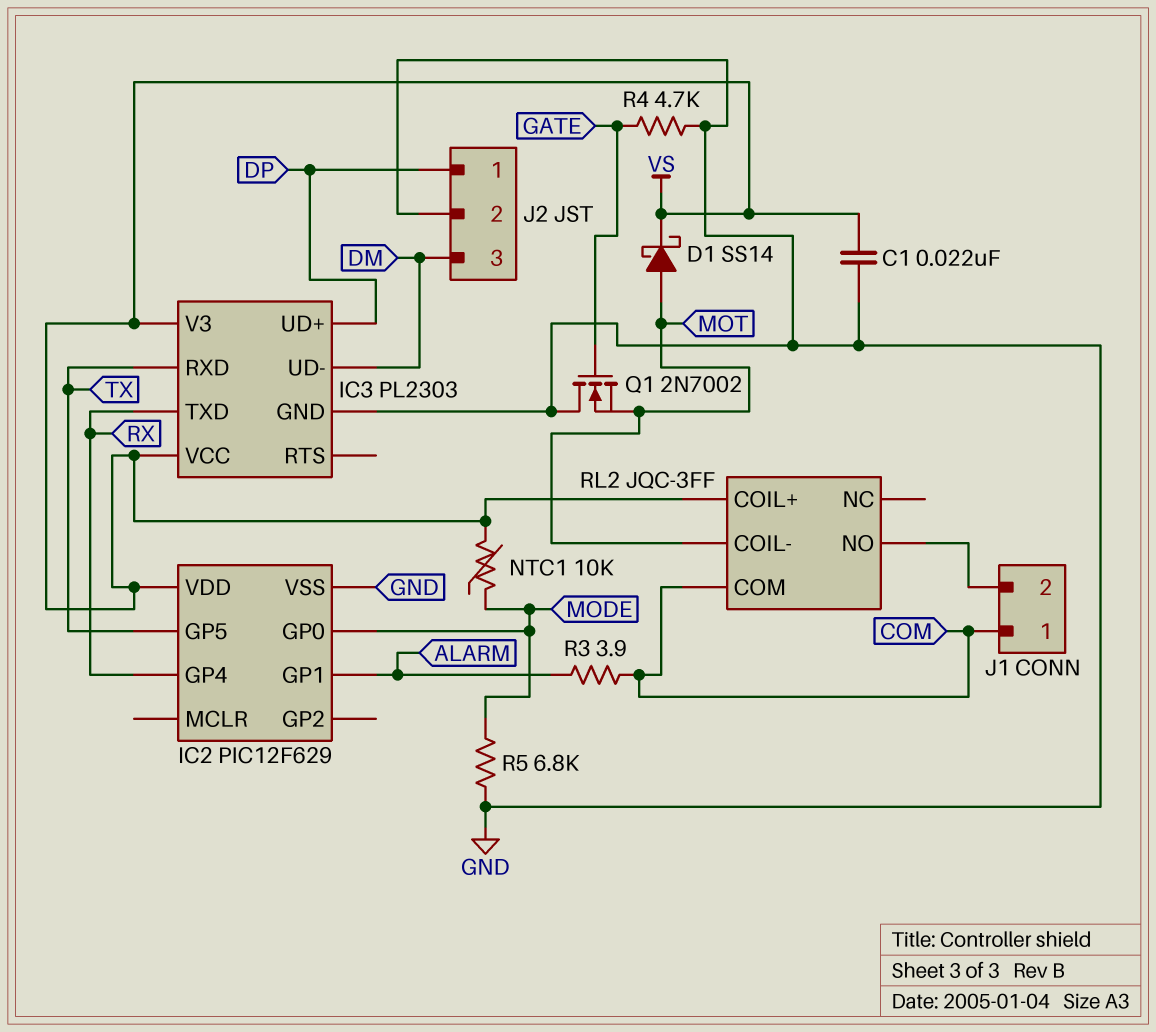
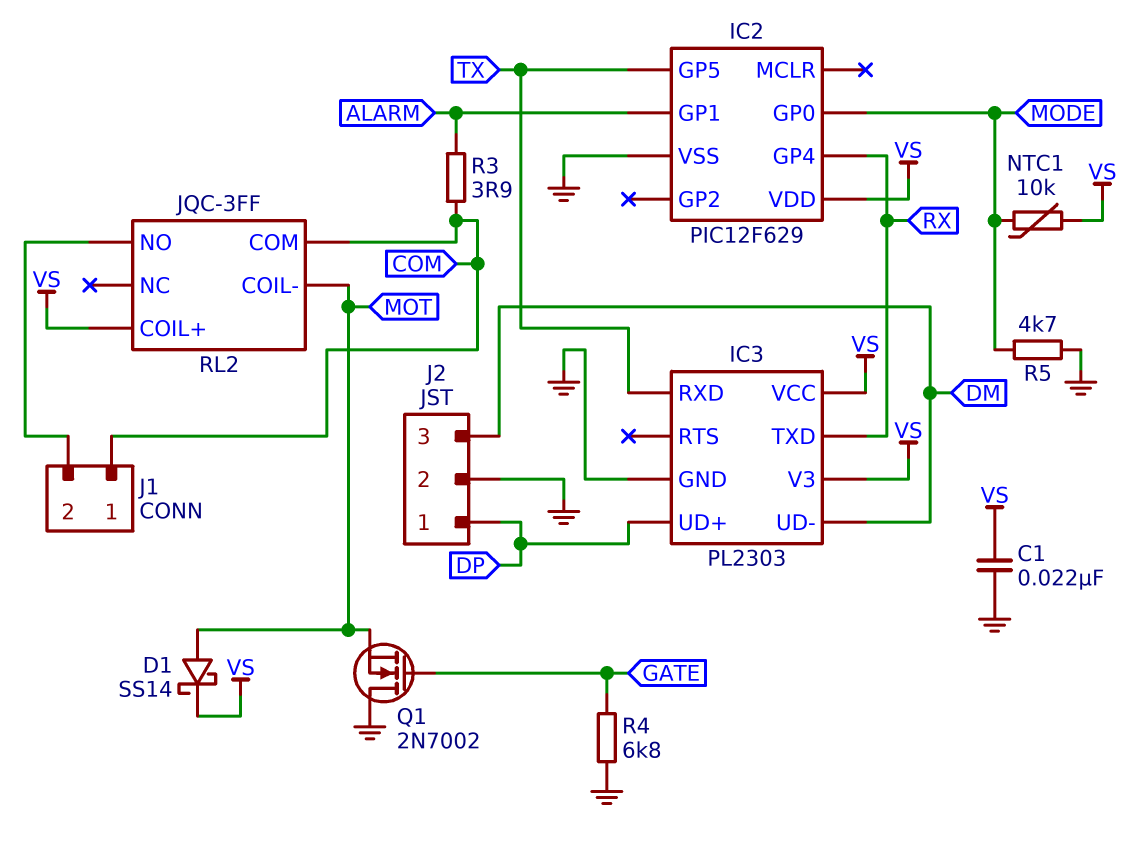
R4: 4.7k (GATE, GND) -> 6.8k (GATE, GND)
R5: 6.8k (GND, MODE) -> 4.7k (GND, MODE)

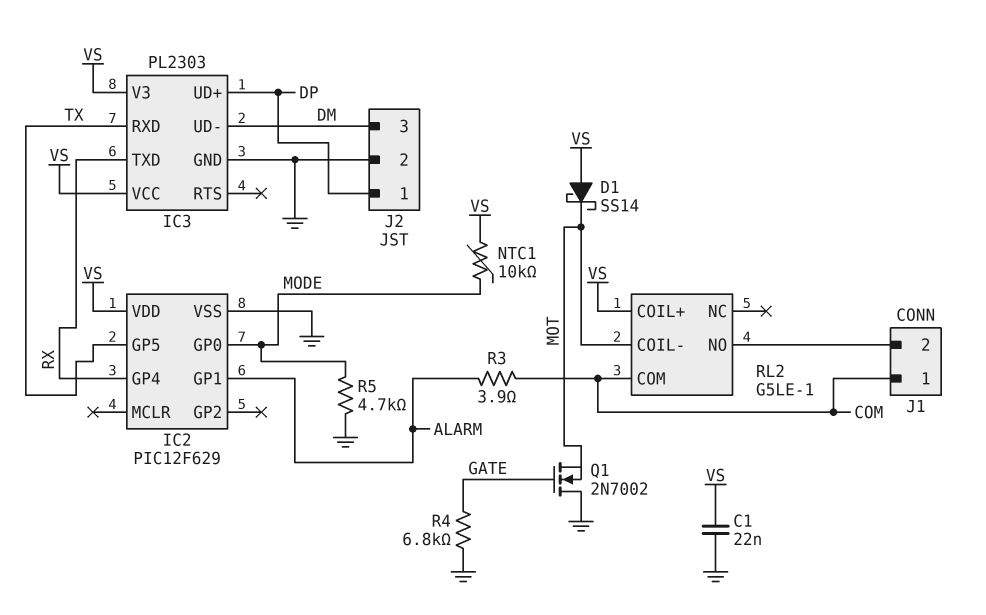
D1: schottky SS14 (A MOT, K VS) -> schottky SS14 (A VS, K MOT)
RL2: JQC-3FF -> G5LE-1

